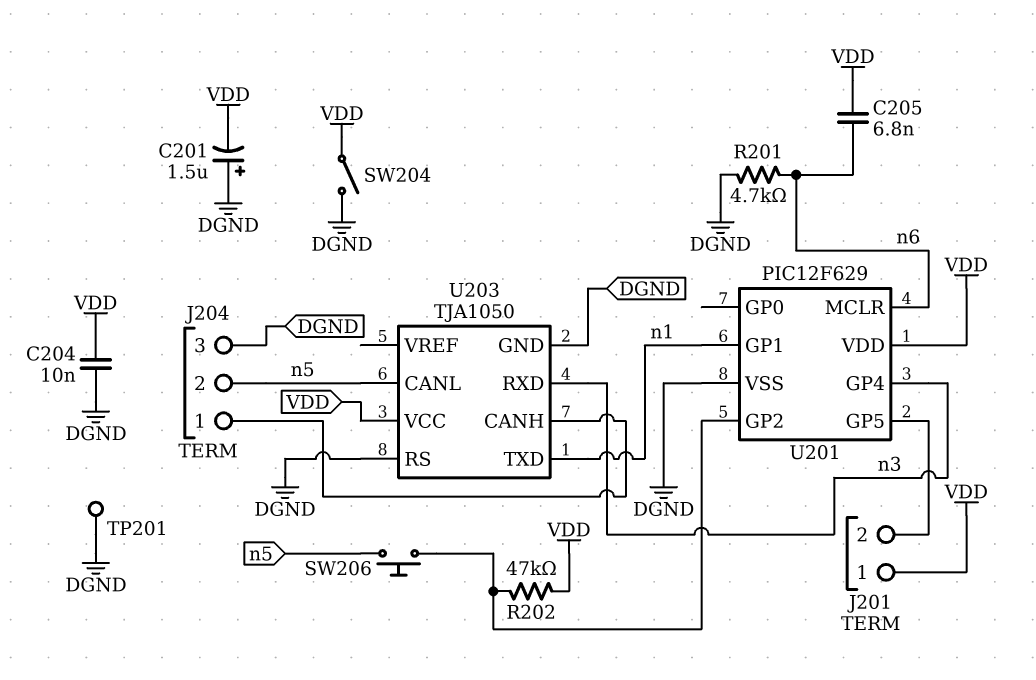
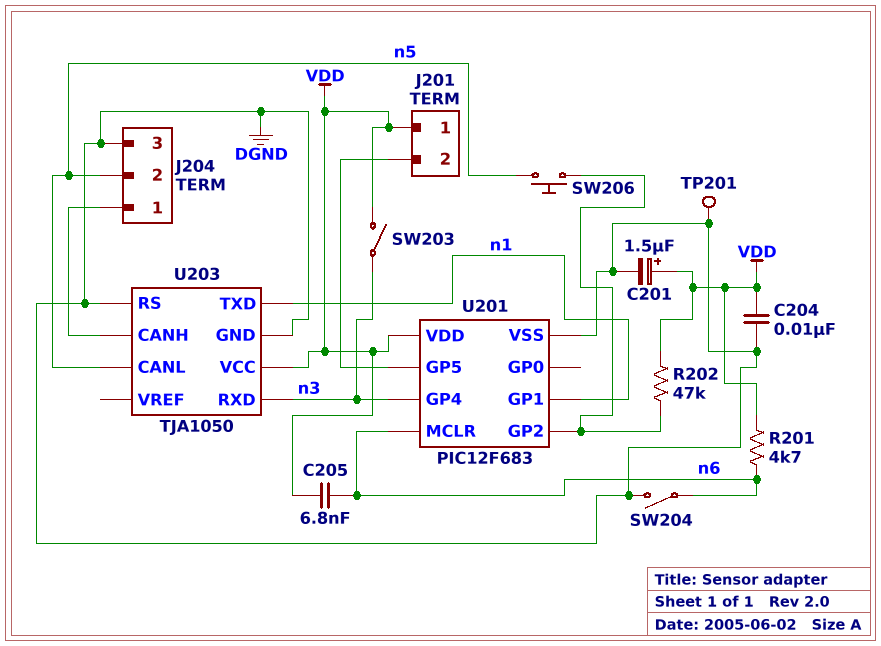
C201: 1.5uF (plus DGND, minus VDD) -> 1.5uF (plus VDD, minus DGND)
R201: 4.7k (DGND, n6) -> 4.7k (VDD, n6)
SW203: none -> switch (VDD, n3)
SW204: switch (DGND, VDD) -> switch (DGND, n6)
U201: PIC12F629 -> PIC12F683

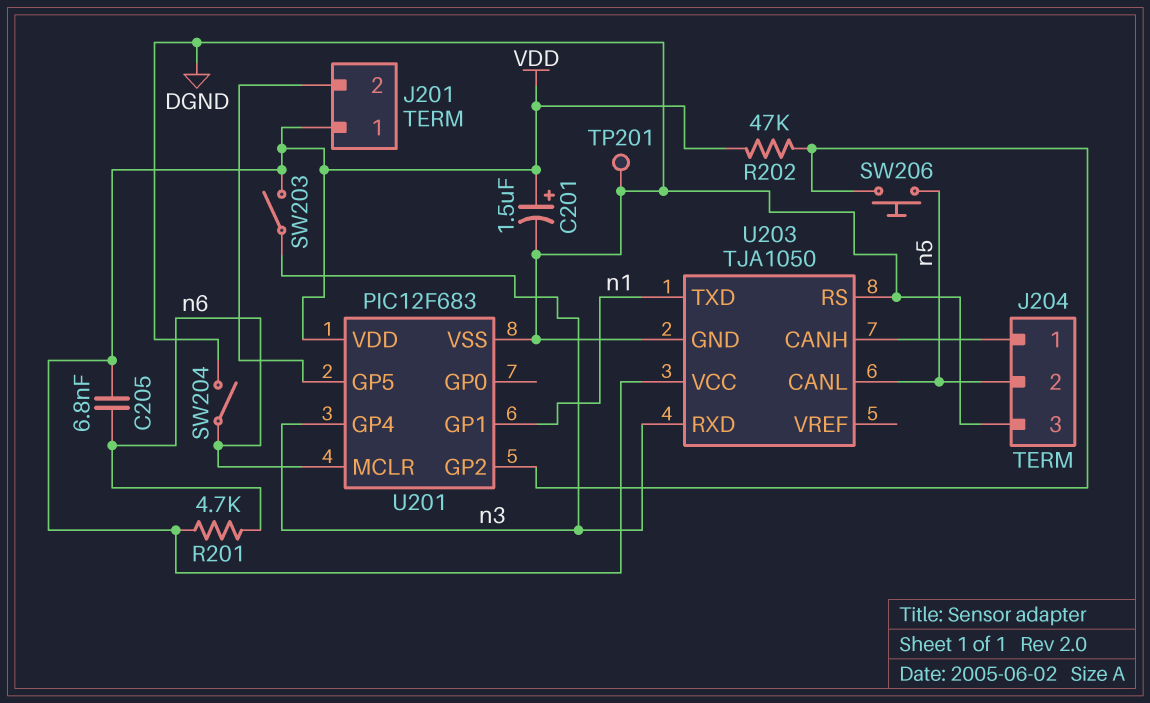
C204: 10nF (DGND, VDD) -> none

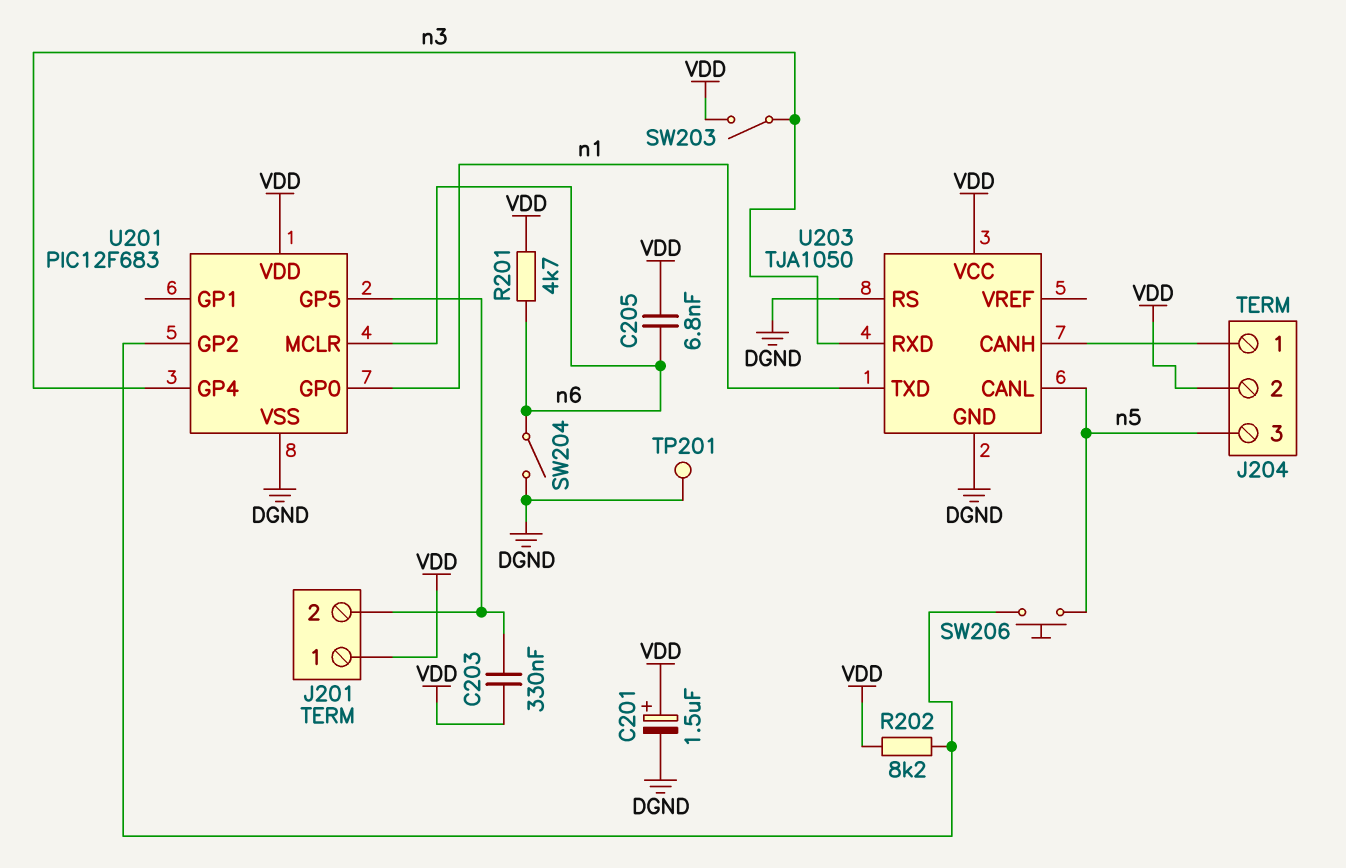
C203: none -> 330nF (J201/2, VDD)
J204 pin 2: n5 -> VDD
J204 pin 3: DGND -> n5
R202: 47k (U201/GP2, VDD) -> 8.2k (U201/GP2, VDD)
U201 pin GP0: none -> n1
U201 pin GP1: n1 -> none

